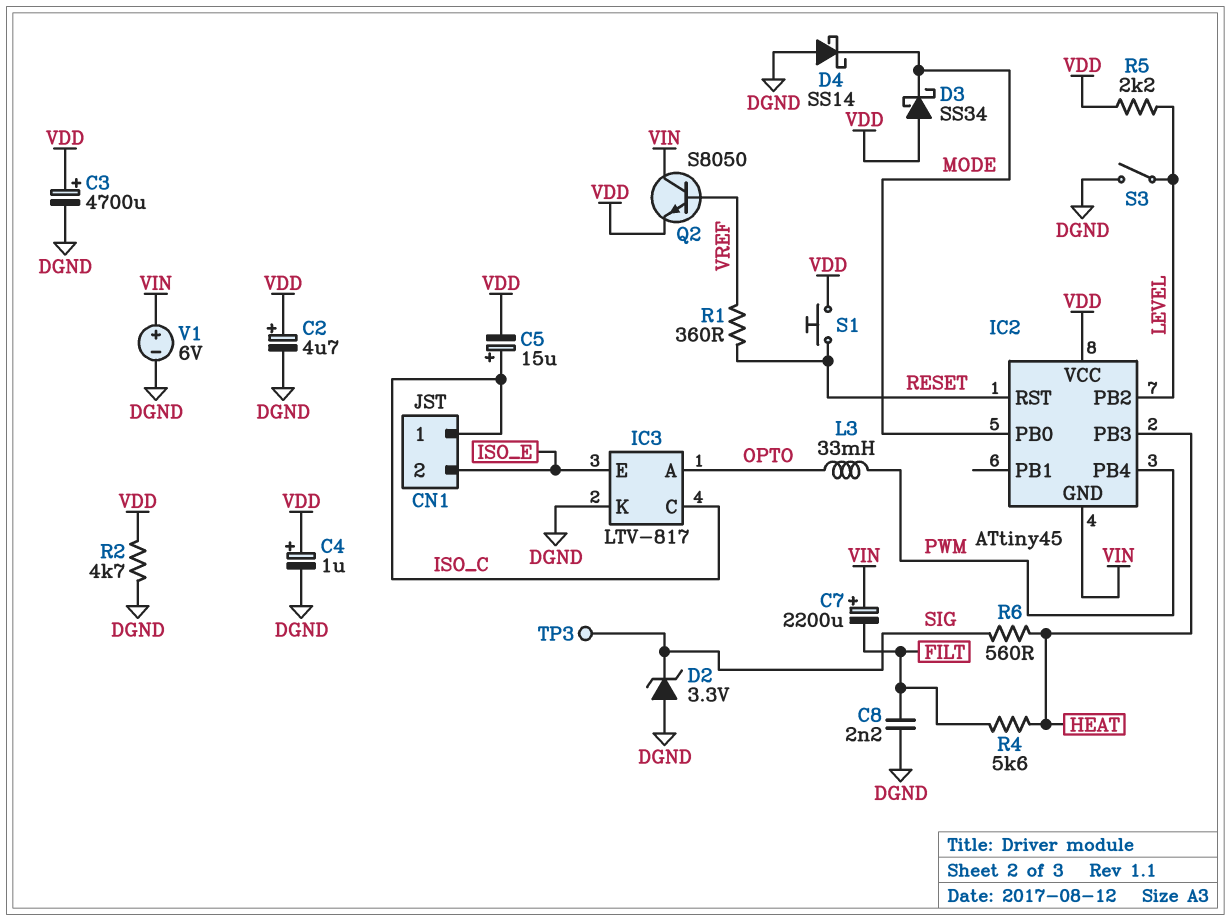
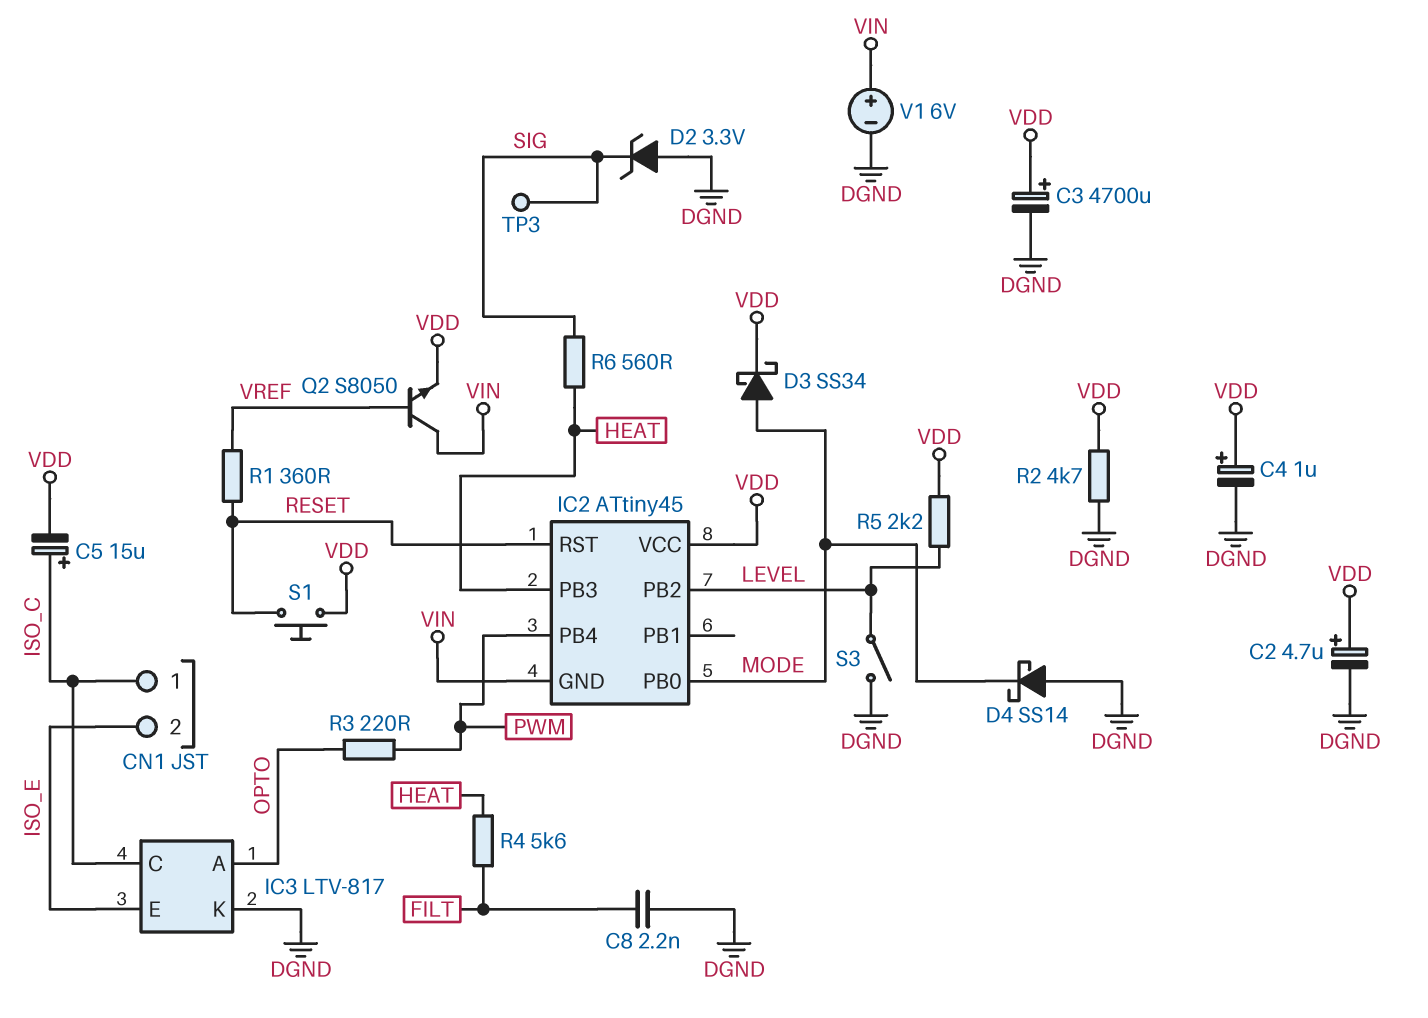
C7: 2200uF (plus VIN, minus FILT) -> none
D3: schottky SS34 (A VDD, K MODE) -> schottky SS34 (A MODE, K VDD)
L3: 33mH (OPTO, PWM) -> none
R3: none -> 220 (OPTO, PWM)

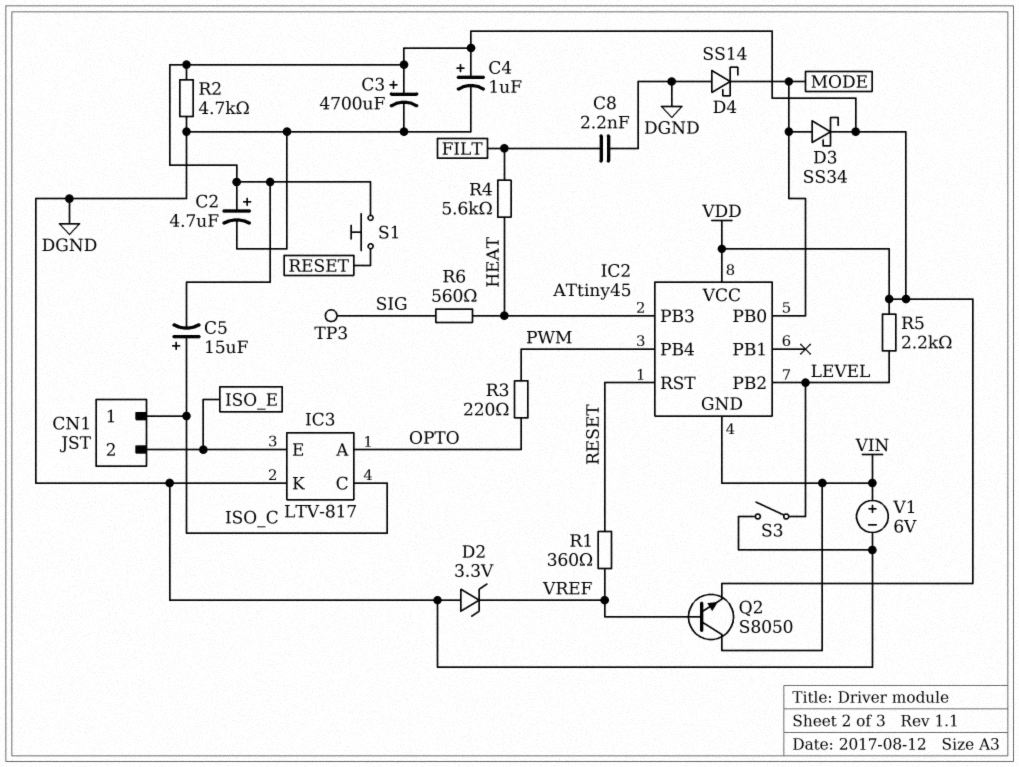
D2: zener 3.3V (A DGND, K SIG) -> zener 3.3V (A DGND, K VREF)

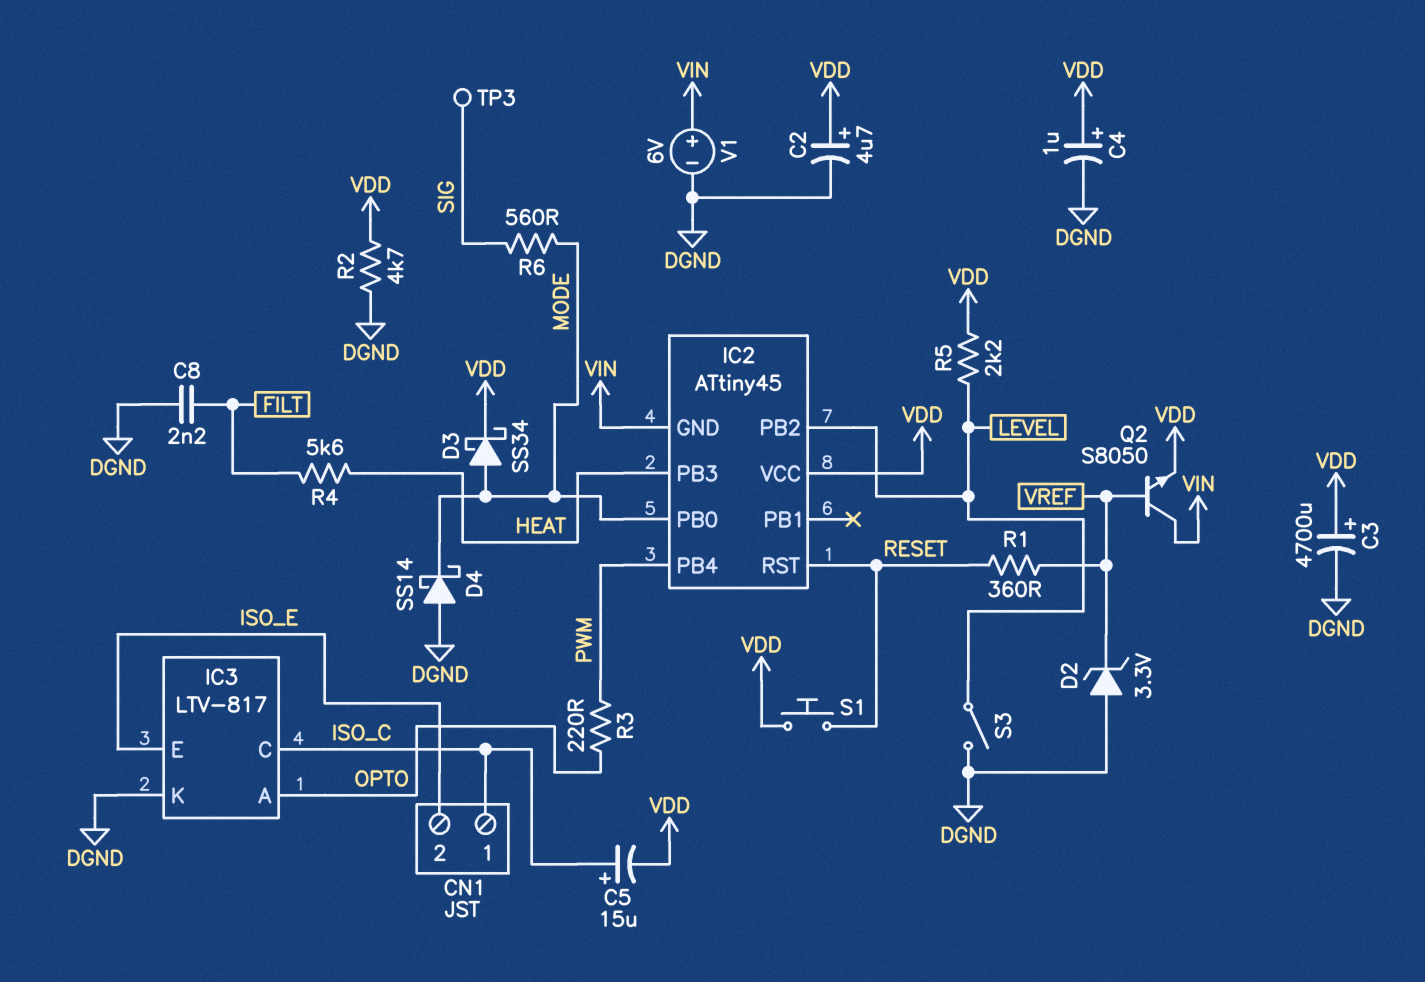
R6: 560 (HEAT, SIG) -> 560 (MODE, SIG)

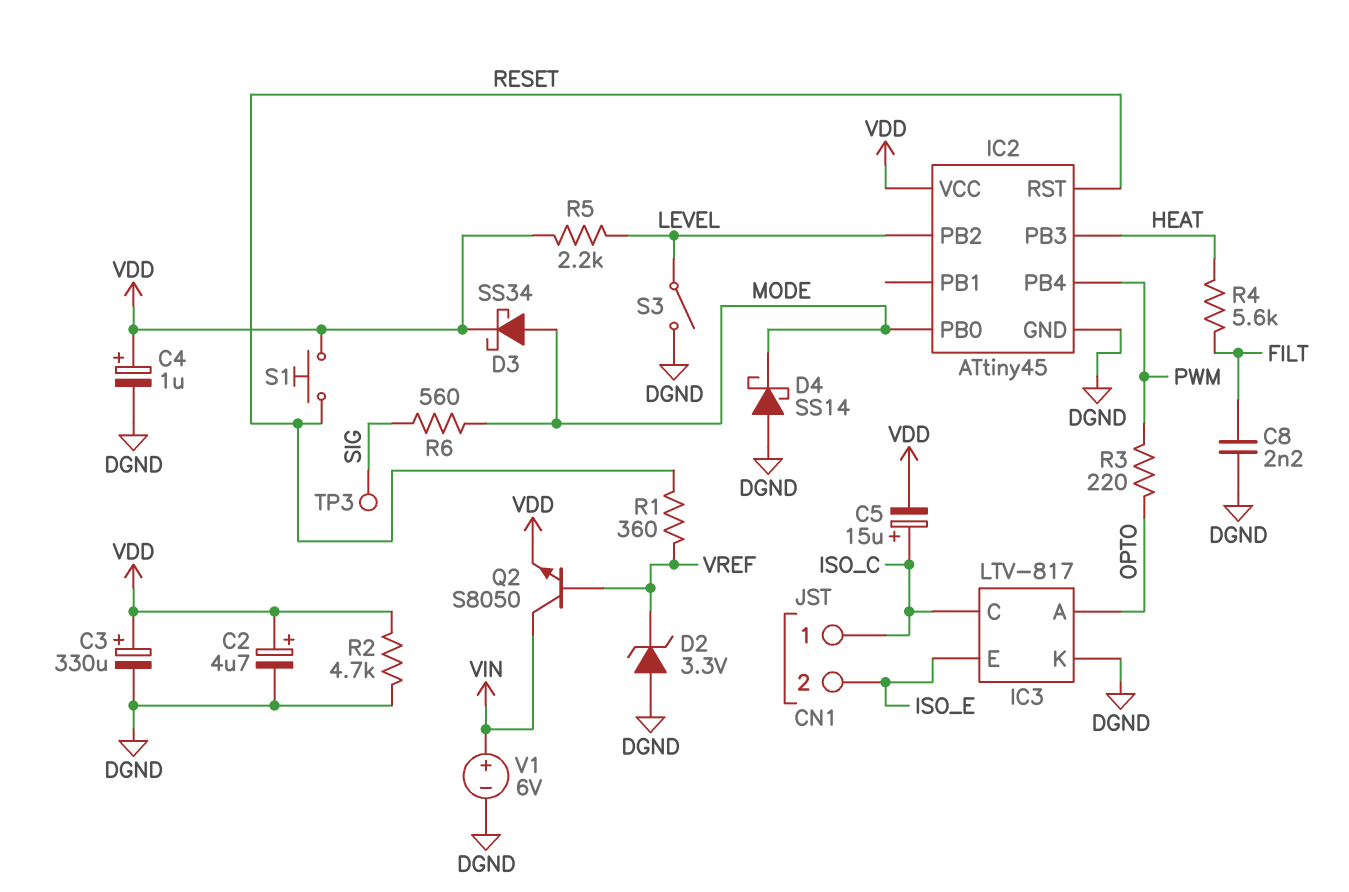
C3: 4700uF (plus VDD, minus DGND) -> 330uF (plus VDD, minus DGND)
IC2 pin GND: VIN -> DGND

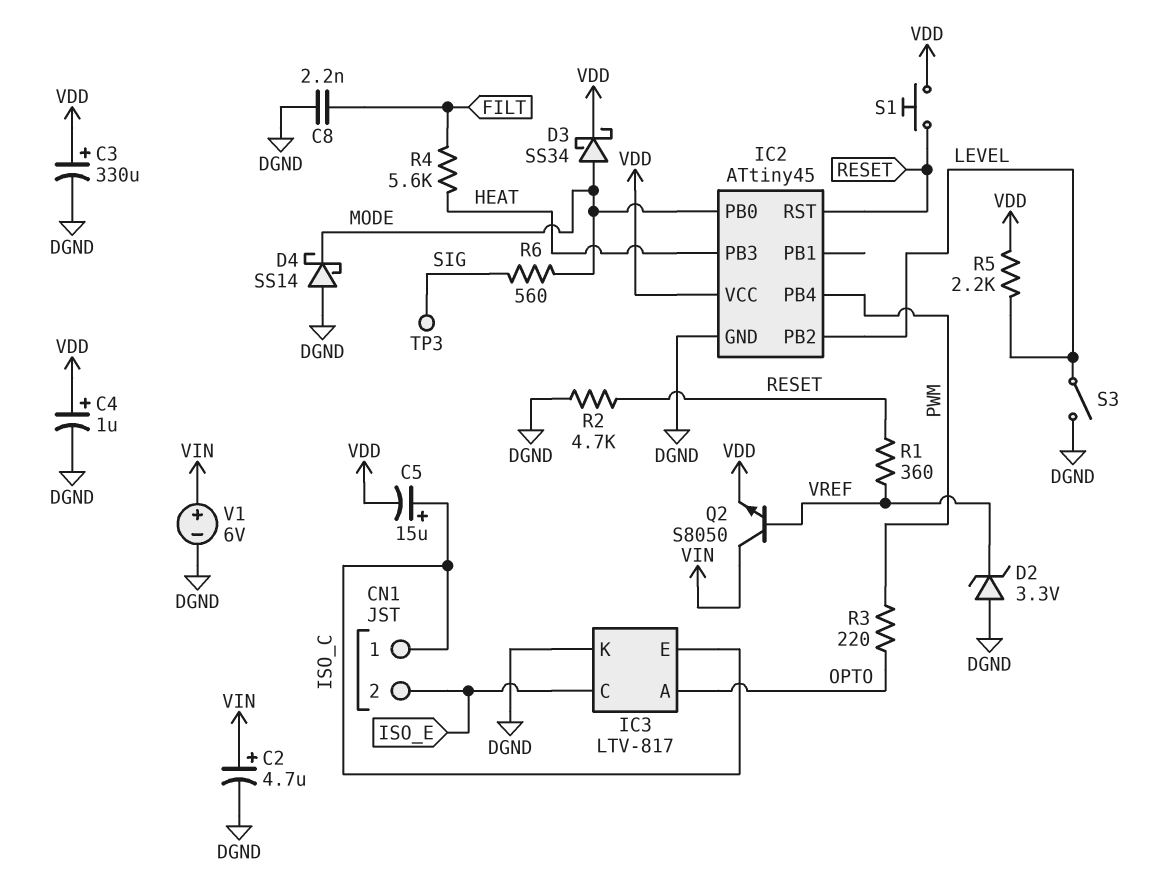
C2: 4.7uF (plus VDD, minus DGND) -> 4.7uF (plus VIN, minus DGND)
IC3 pin C: ISO_C -> ISO_E
IC3 pin E: ISO_E -> ISO_C
R2: 4.7k (DGND, VDD) -> 4.7k (DGND, RESET)

